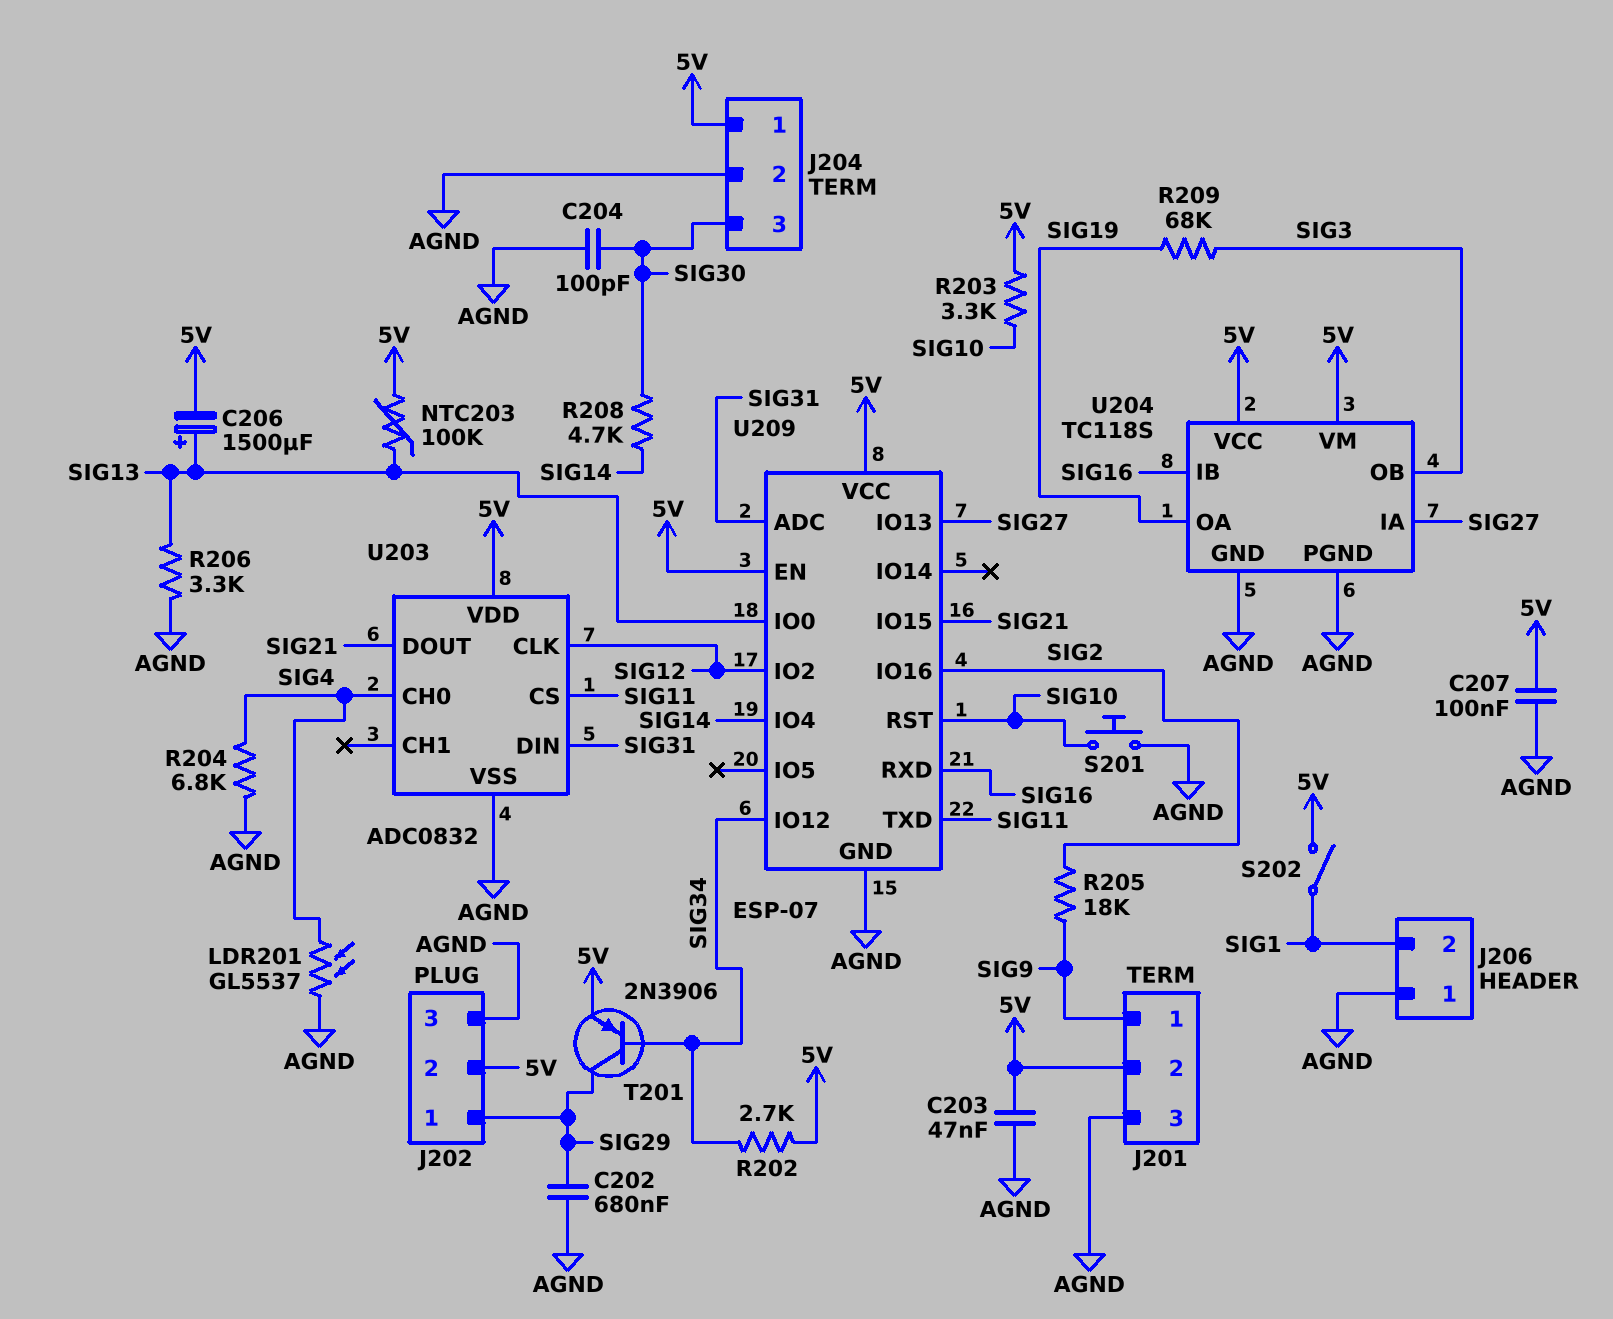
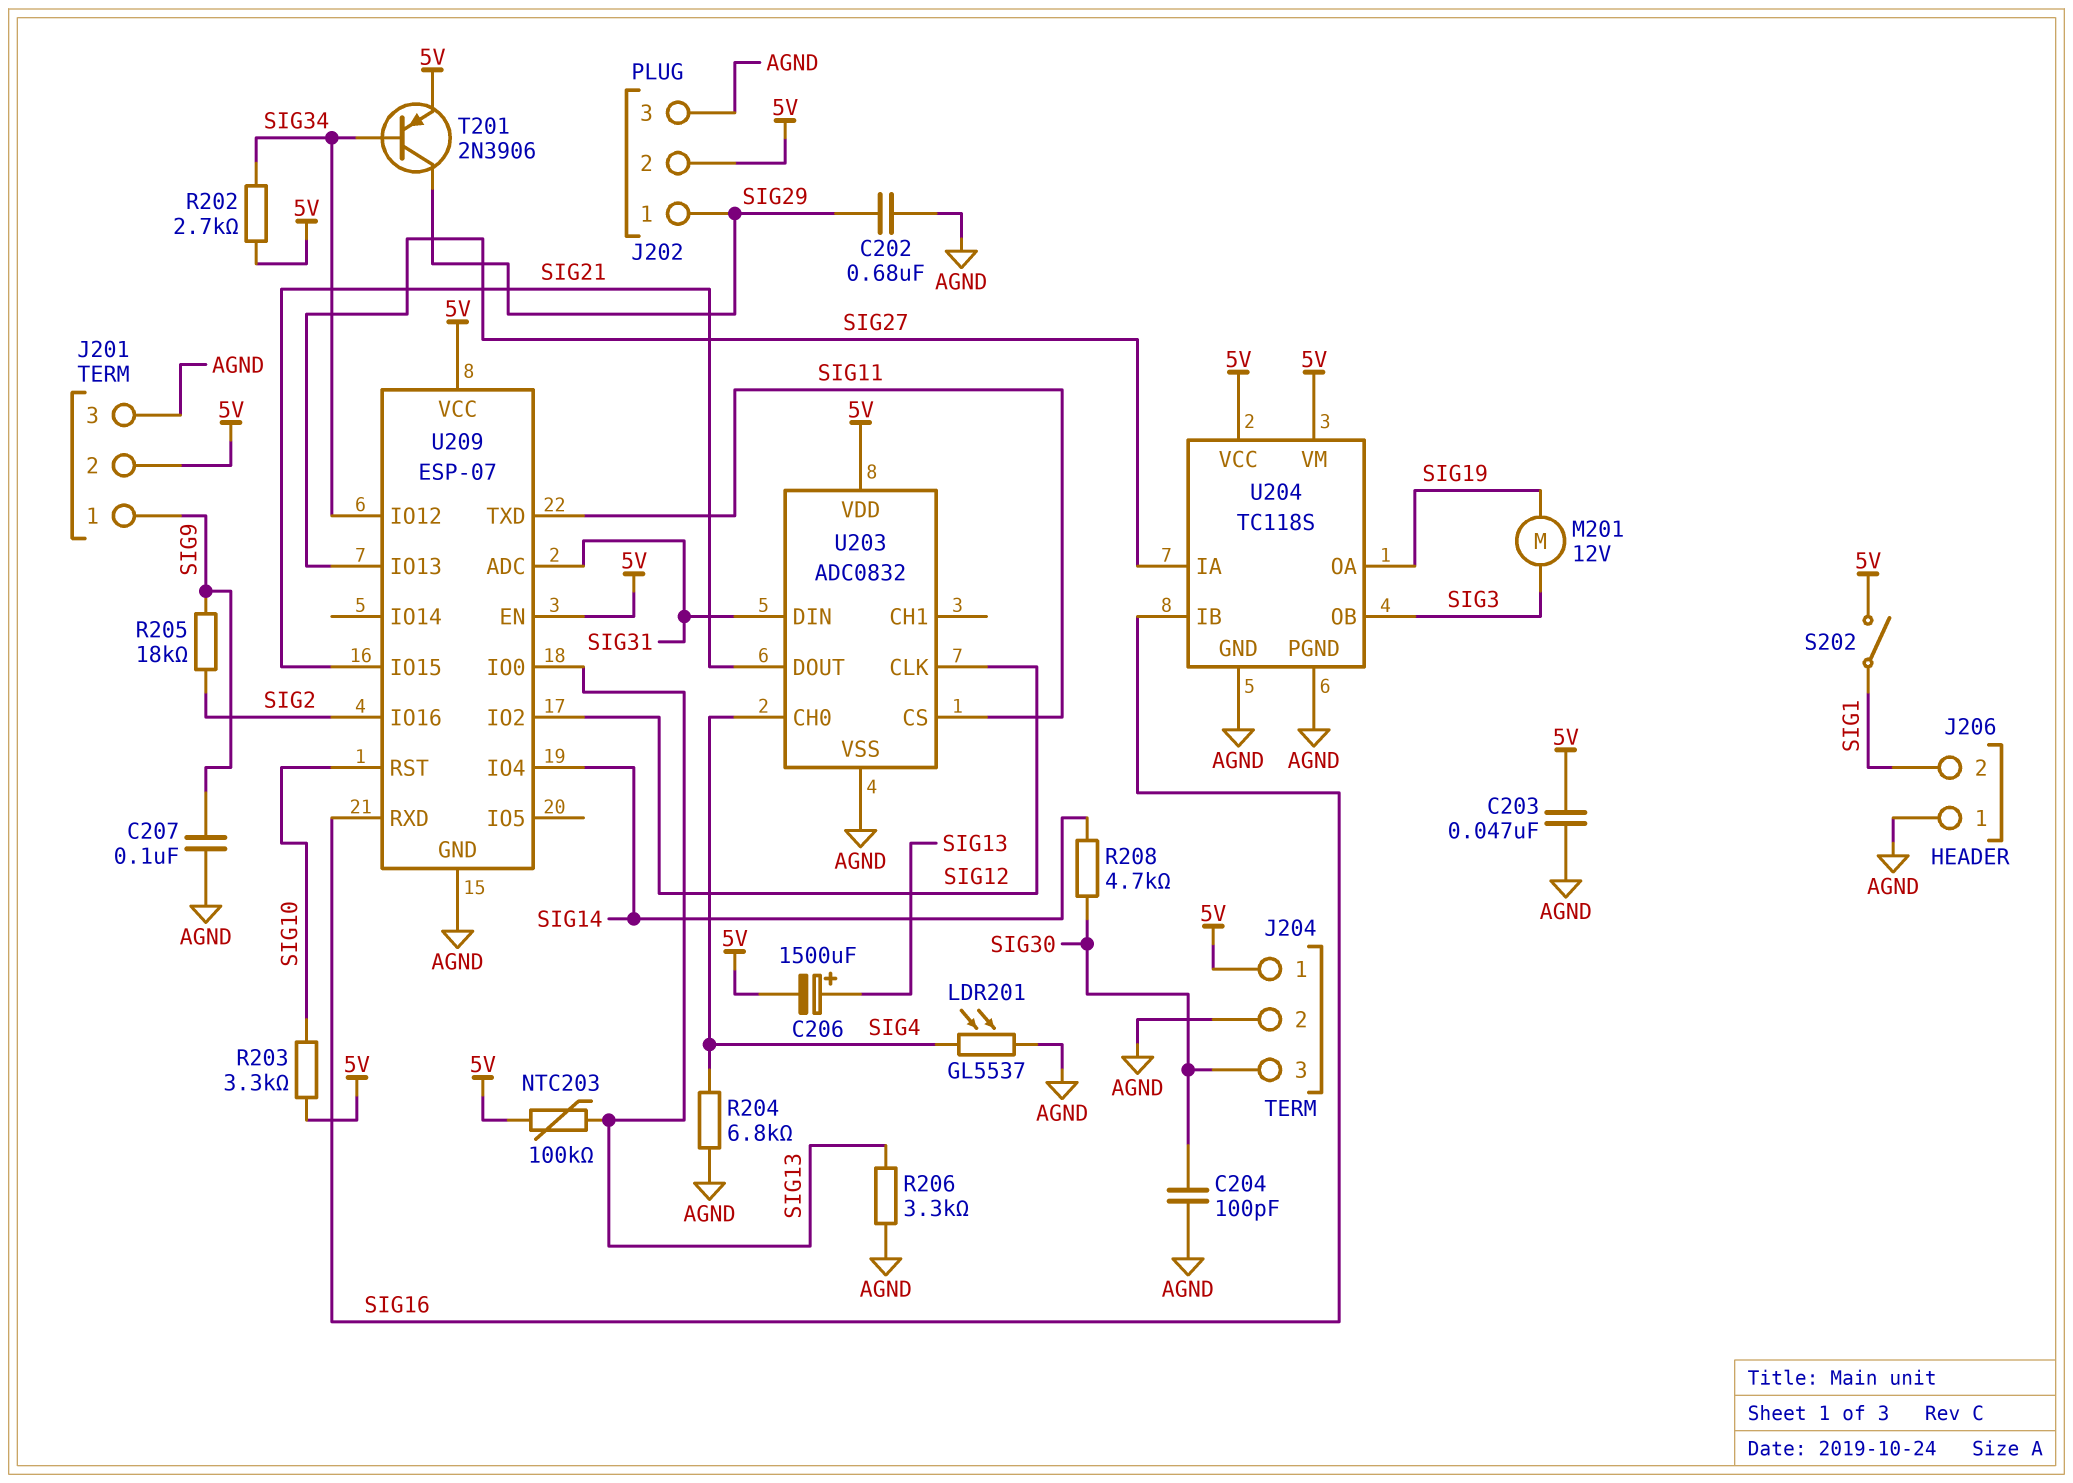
C207: 100nF (5V, AGND) -> 100nF (AGND, SIG9)
M201: none -> motor 12V (SIG3, SIG19)
R209: 68k (SIG3, SIG19) -> none
S201: button (AGND, SIG10) -> none

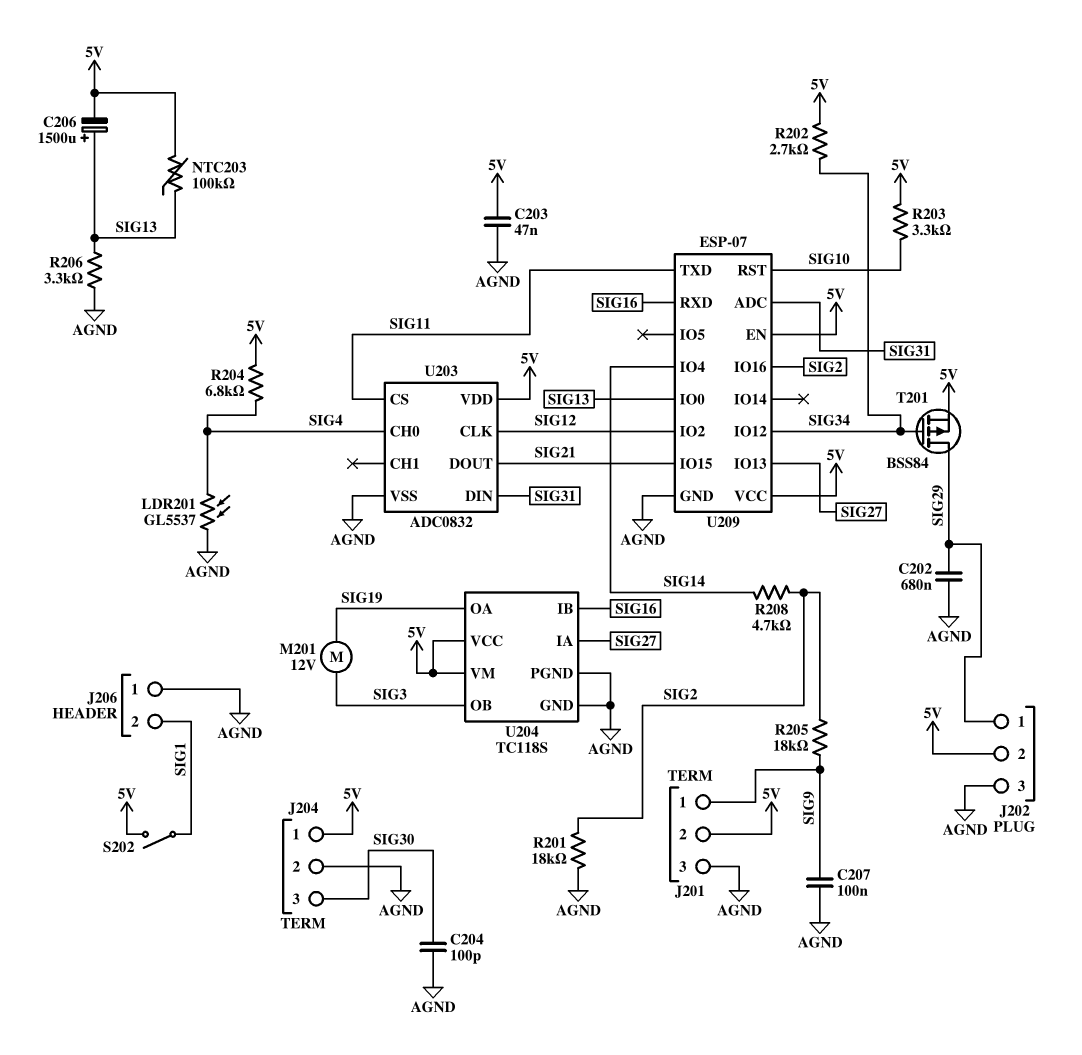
R201: none -> 18k (AGND, SIG2)
R204: 6.8k (AGND, SIG4) -> 6.8k (5V, SIG4)
R208: 4.7k (SIG14, SIG30) -> 4.7k (SIG2, SIG14)
T201: PNP 2N3906 (B SIG34, C SIG29, E 5V) -> PMOS BSS84 (G SIG34, D SIG29, S 5V)

